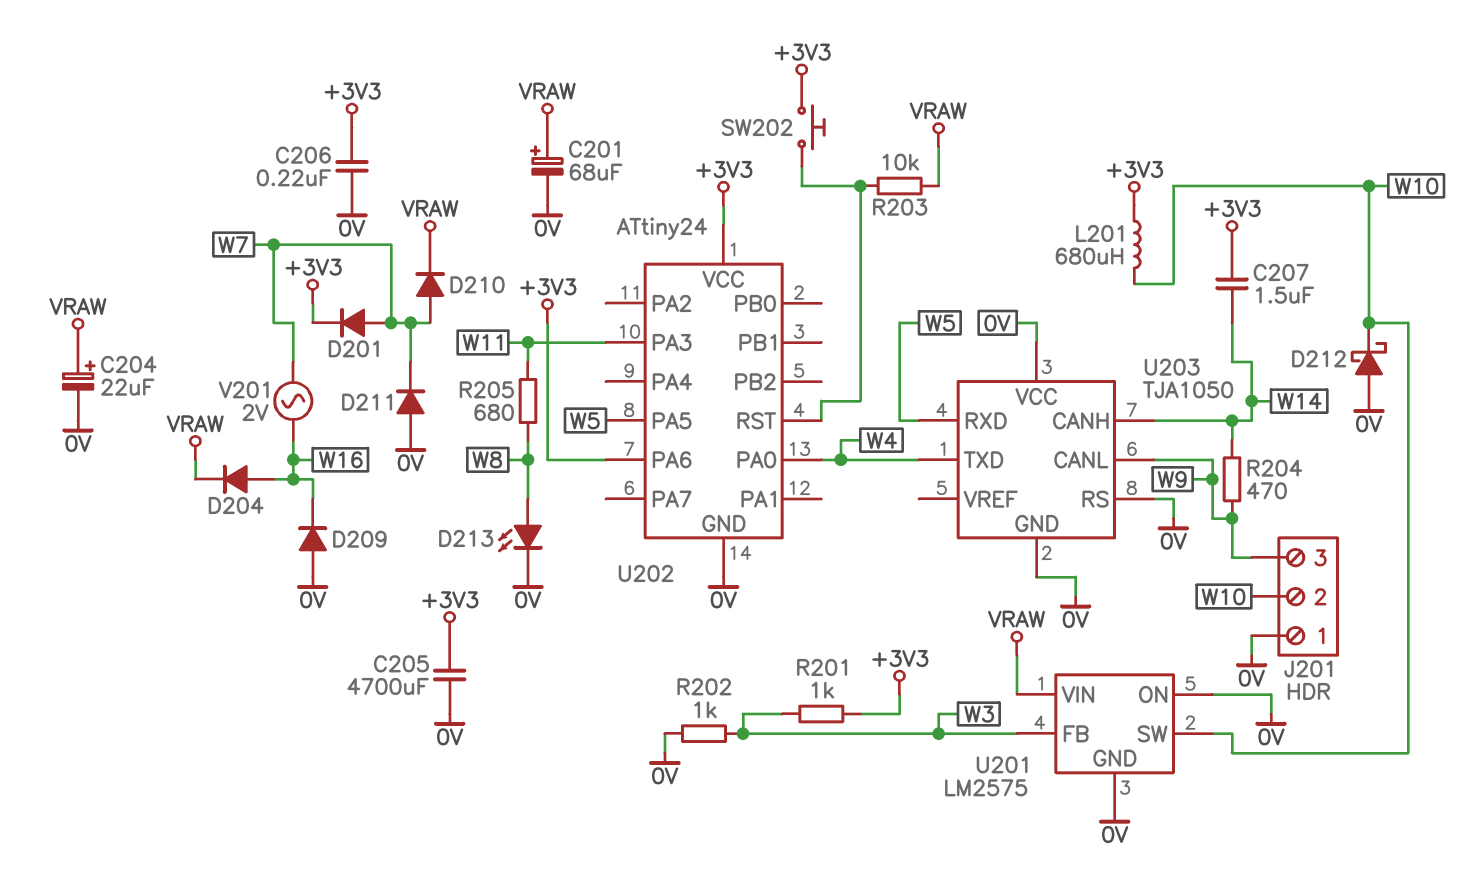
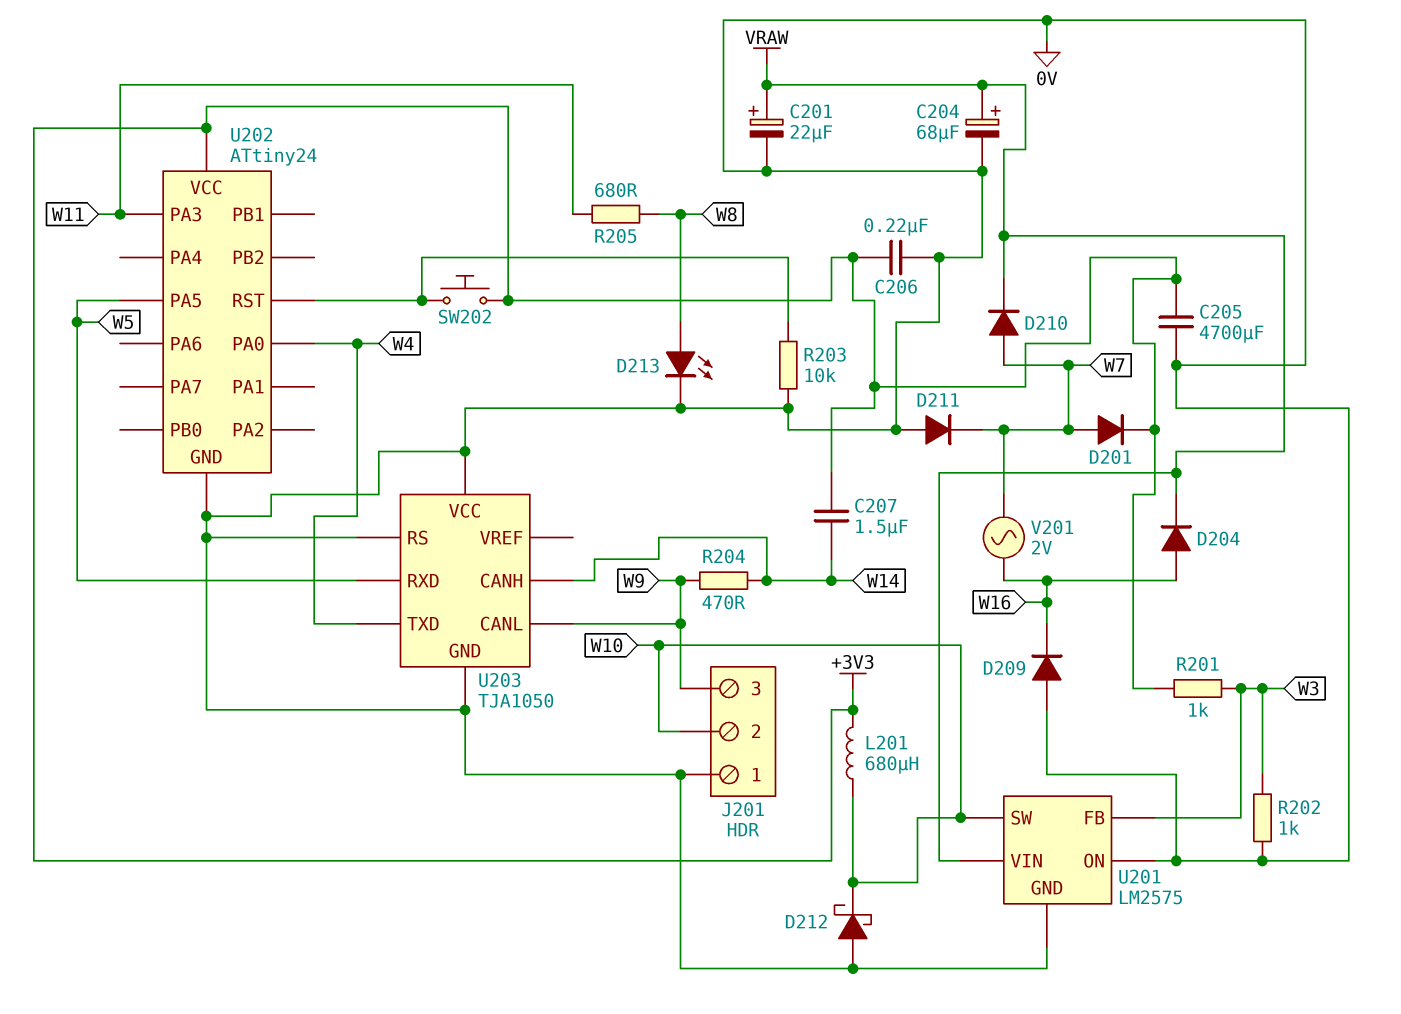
C201: 68uF (plus VRAW, minus 0V) -> 22uF (plus VRAW, minus 0V)
C204: 22uF (plus VRAW, minus 0V) -> 68uF (plus VRAW, minus 0V)
R203: 10k (U202/RST, VRAW) -> 10k (0V, U202/RST)
U202 pin PA6: +3V3 -> none

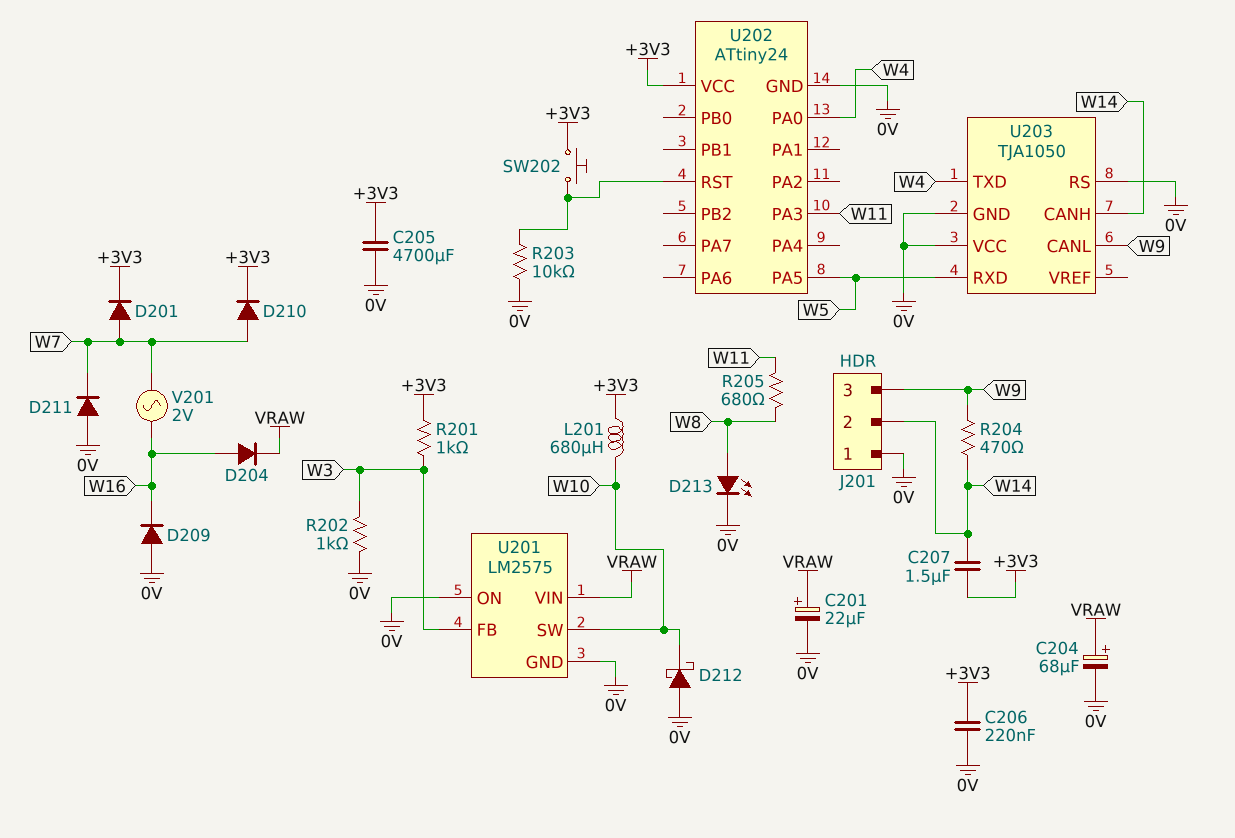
D210: diode (A W7, K VRAW) -> diode (A W7, K +3V3)
J201 pin 2: W10 -> W14

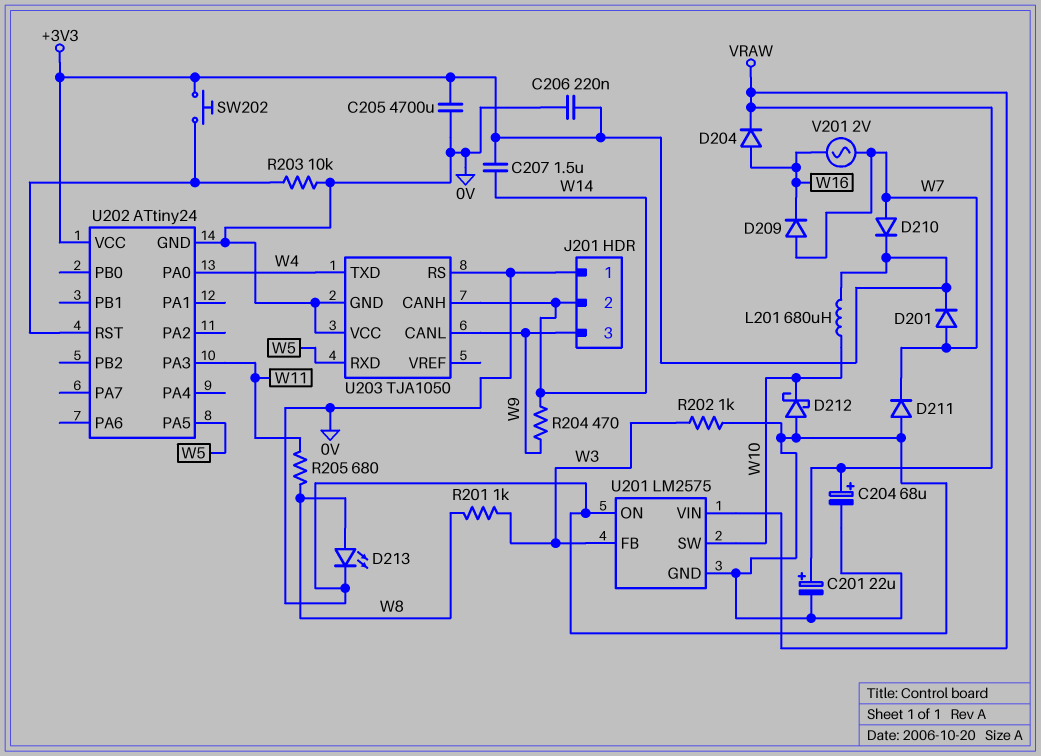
D209: diode (A 0V, K W16) -> diode (A W7, K W16)
R201: 1k (+3V3, W3) -> 1k (W3, W8)

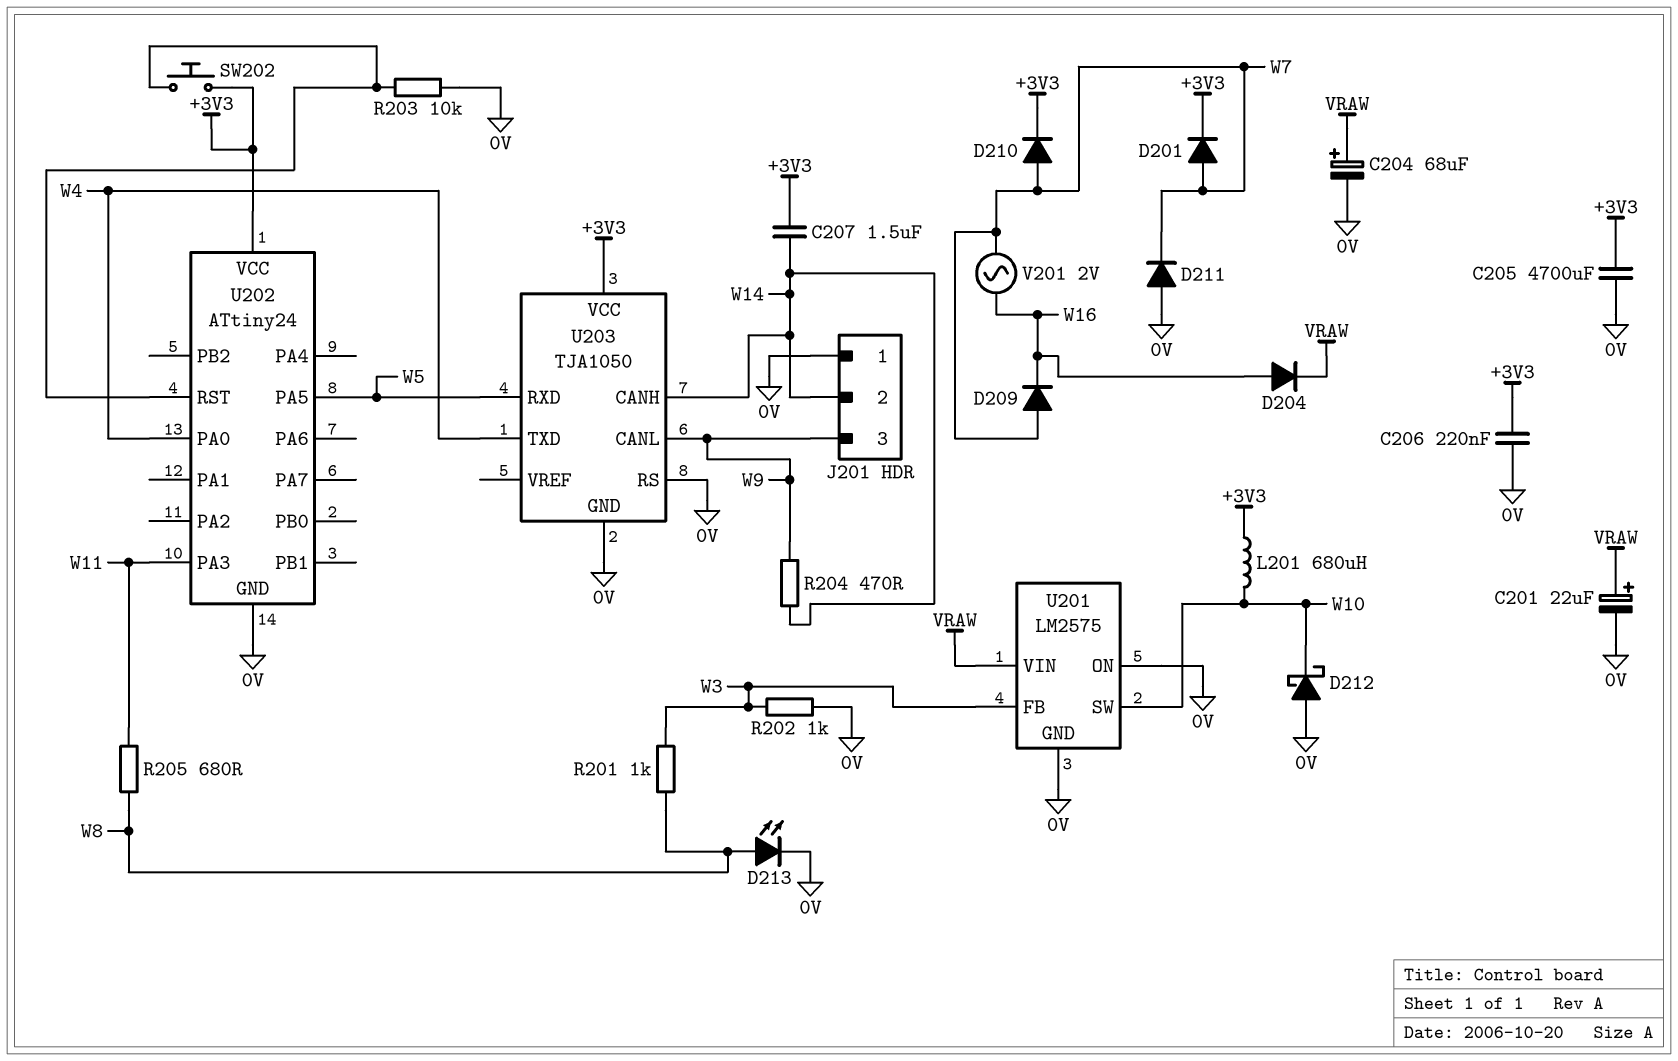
U203 pin VCC: 0V -> +3V3

